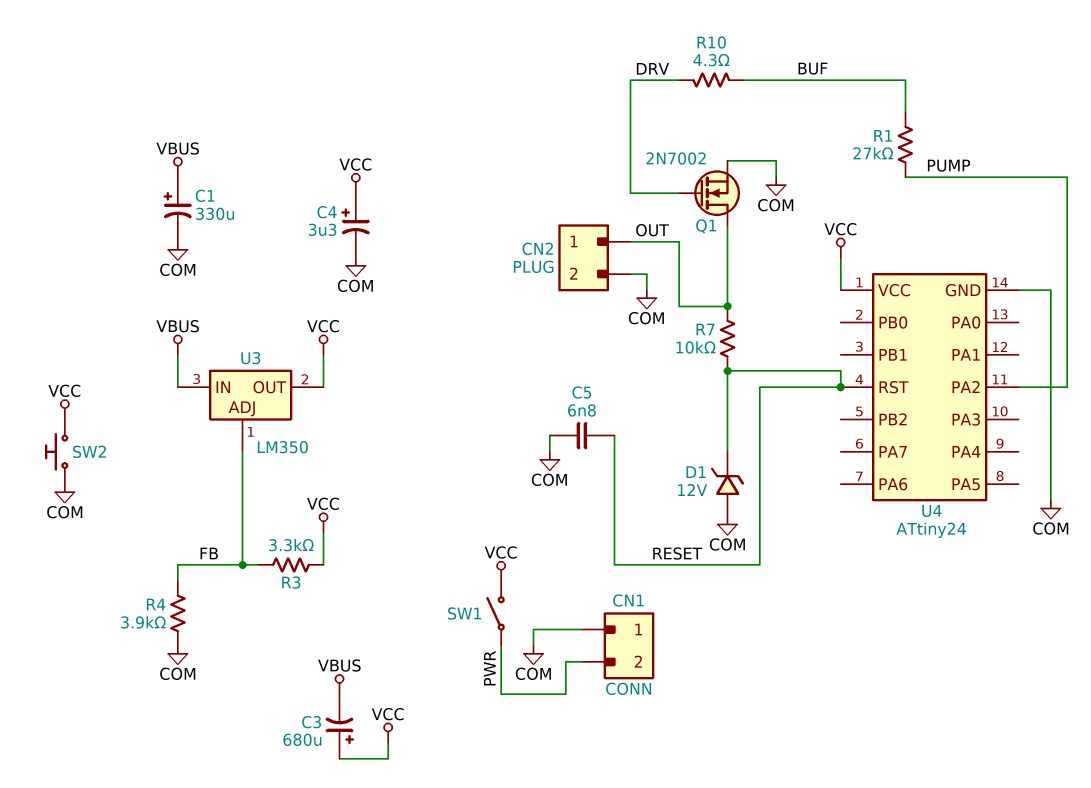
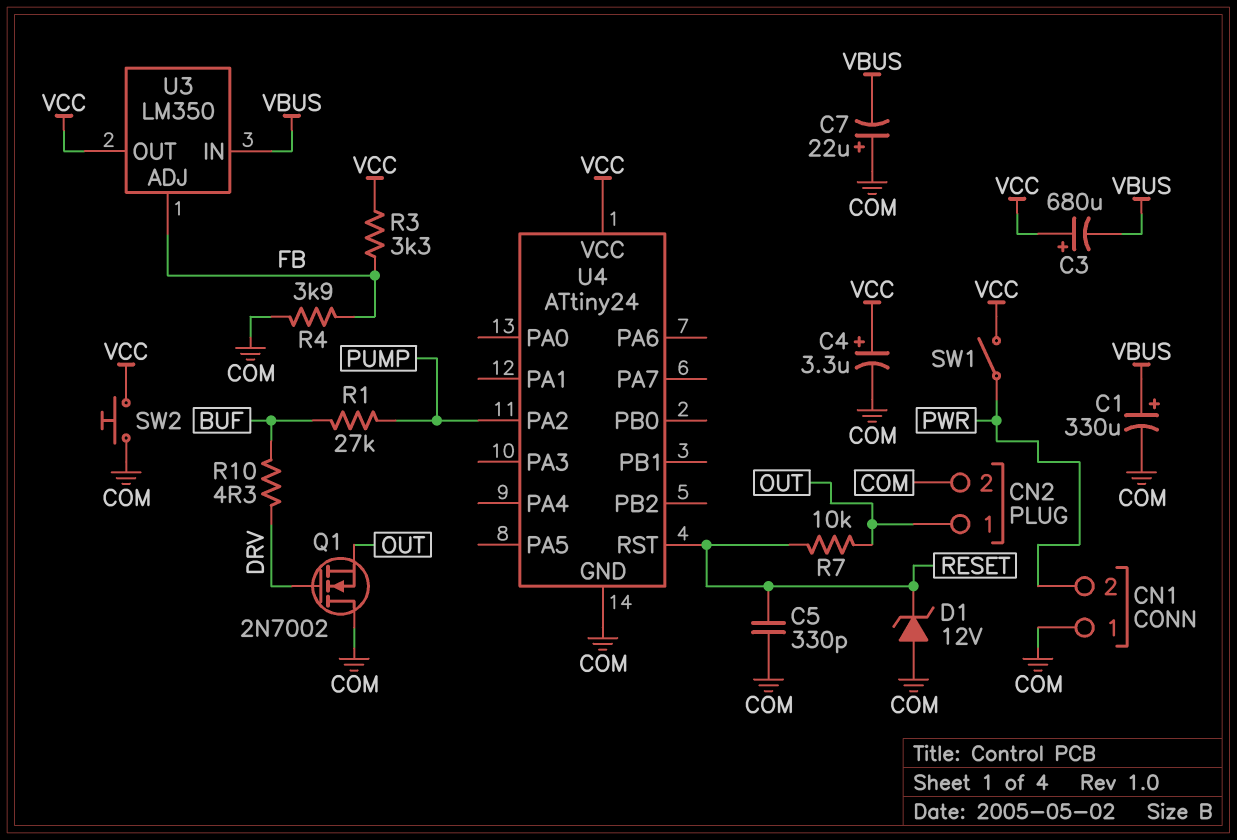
C5: 6.8nF (COM, RESET) -> 330pF (COM, RESET)
C7: none -> 22uF (plus COM, minus VBUS)
Q1: NMOS 2N7002 (G DRV, D OUT, S COM) -> NMOS 2N7002 (G DRV, D COM, S OUT)

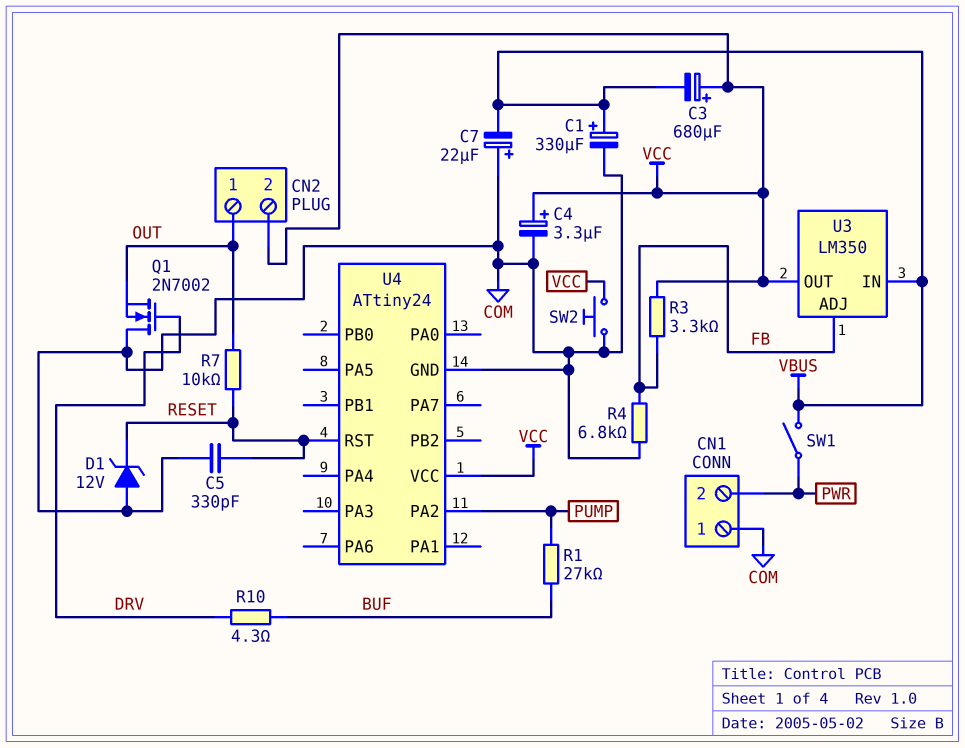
CN2 pin 2: COM -> VCC
R4: 3.9k (COM, FB) -> 6.8k (COM, FB)
SW1: switch (PWR, VCC) -> switch (PWR, VBUS)

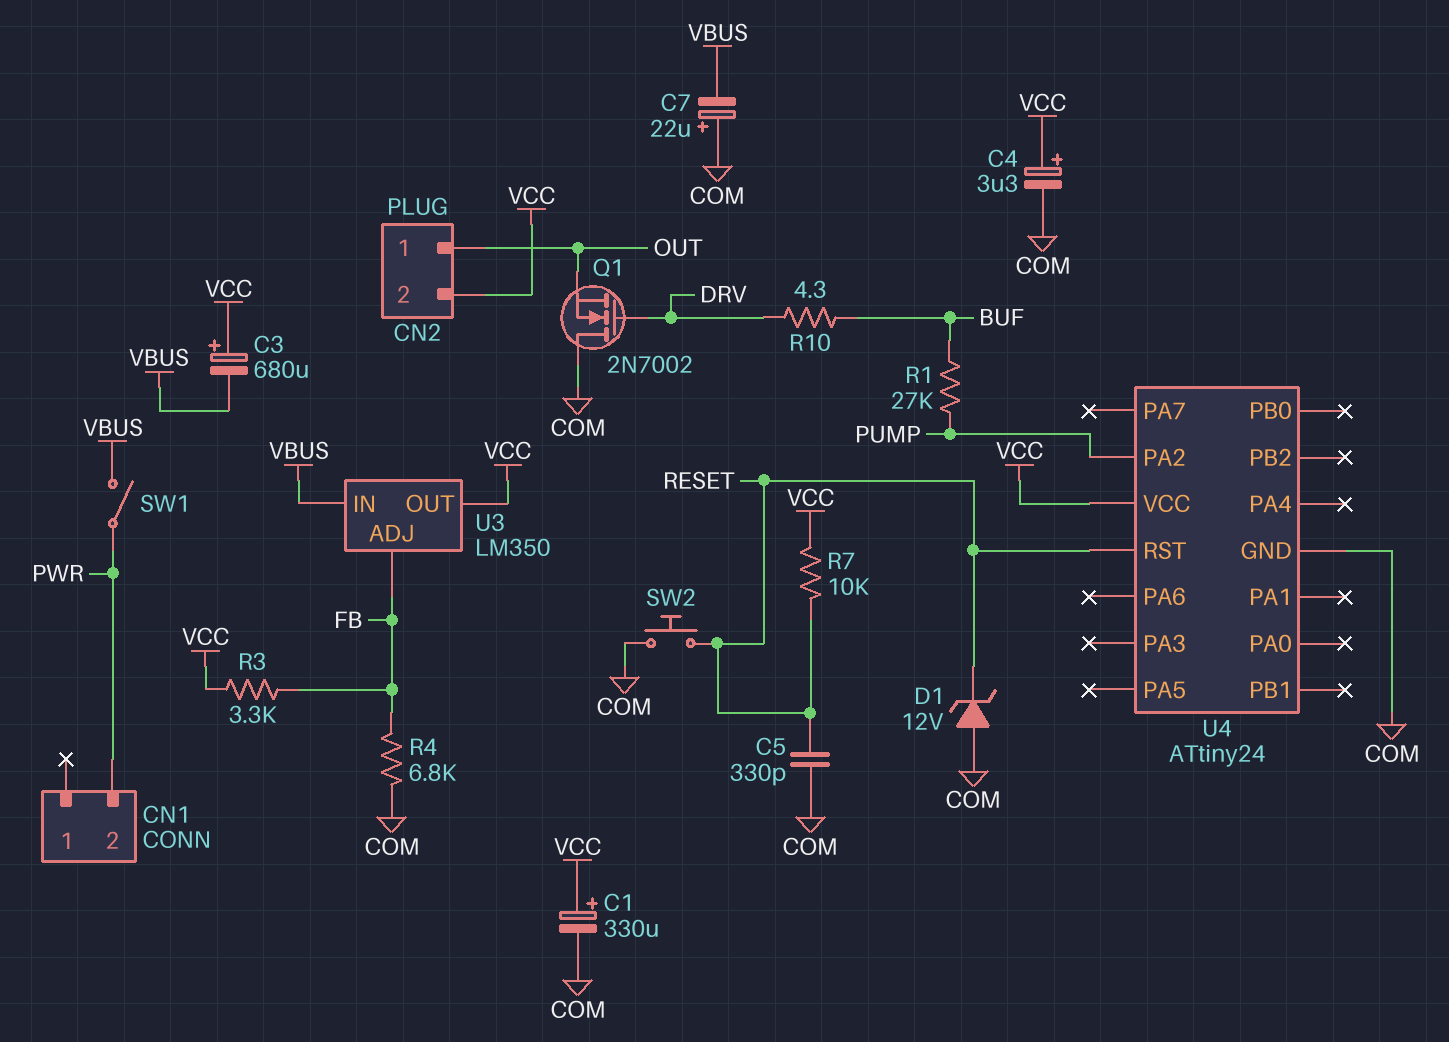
C1: 330uF (plus VBUS, minus COM) -> 330uF (plus VCC, minus COM)
CN1 pin 1: COM -> none
R7: 10k (OUT, RESET) -> 10k (RESET, VCC)
SW2: button (COM, VCC) -> button (COM, RESET)

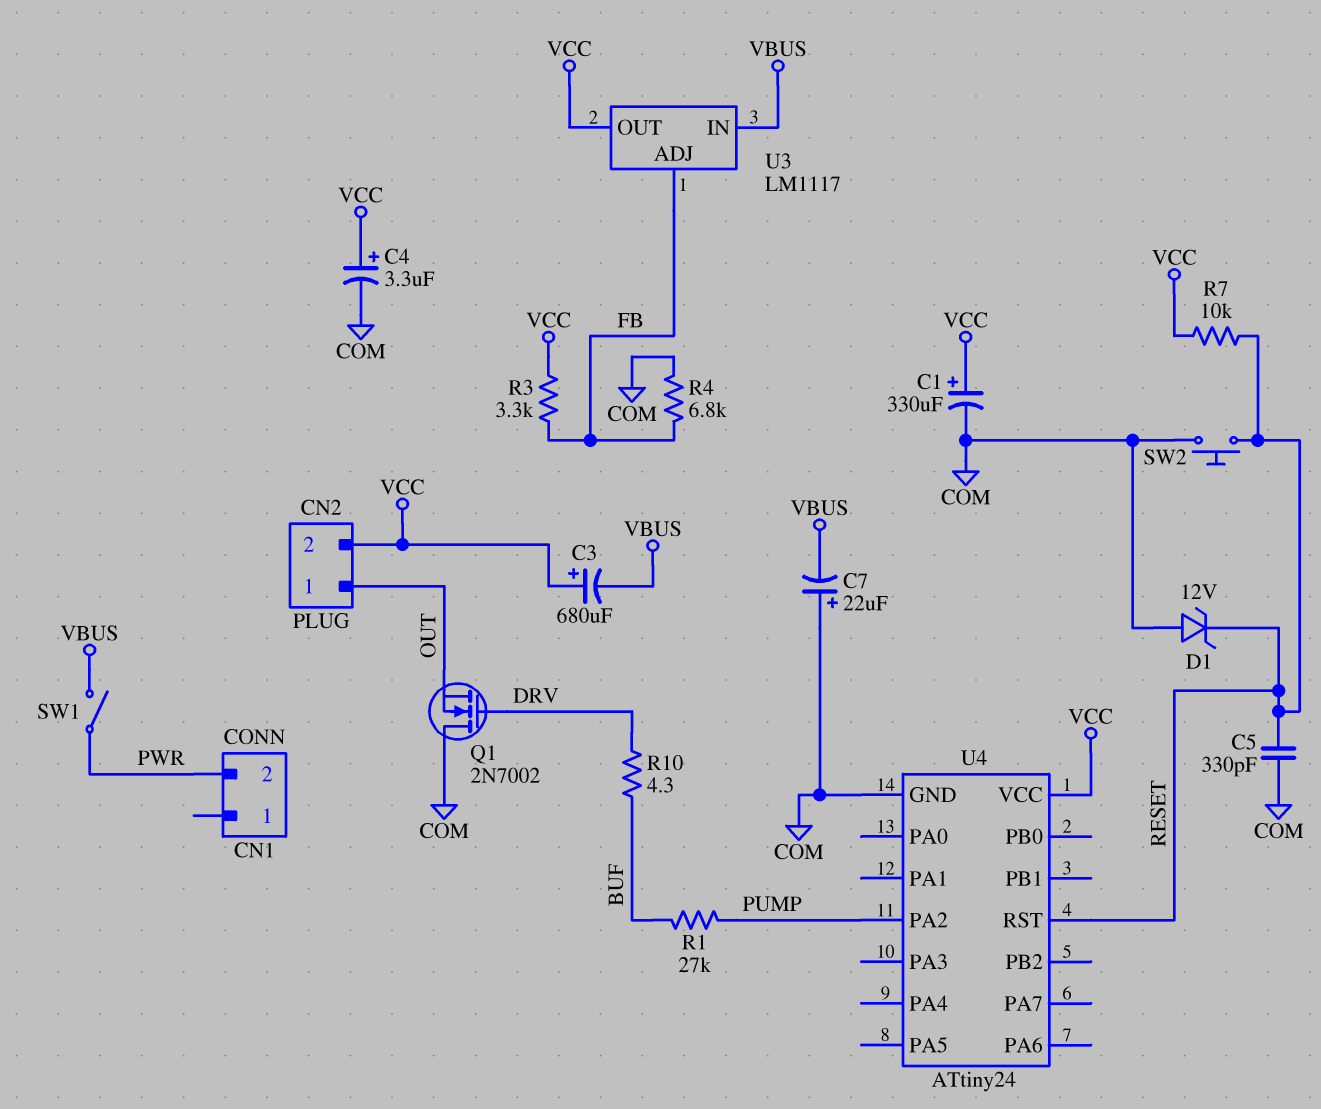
U3: LM350 -> LM1117

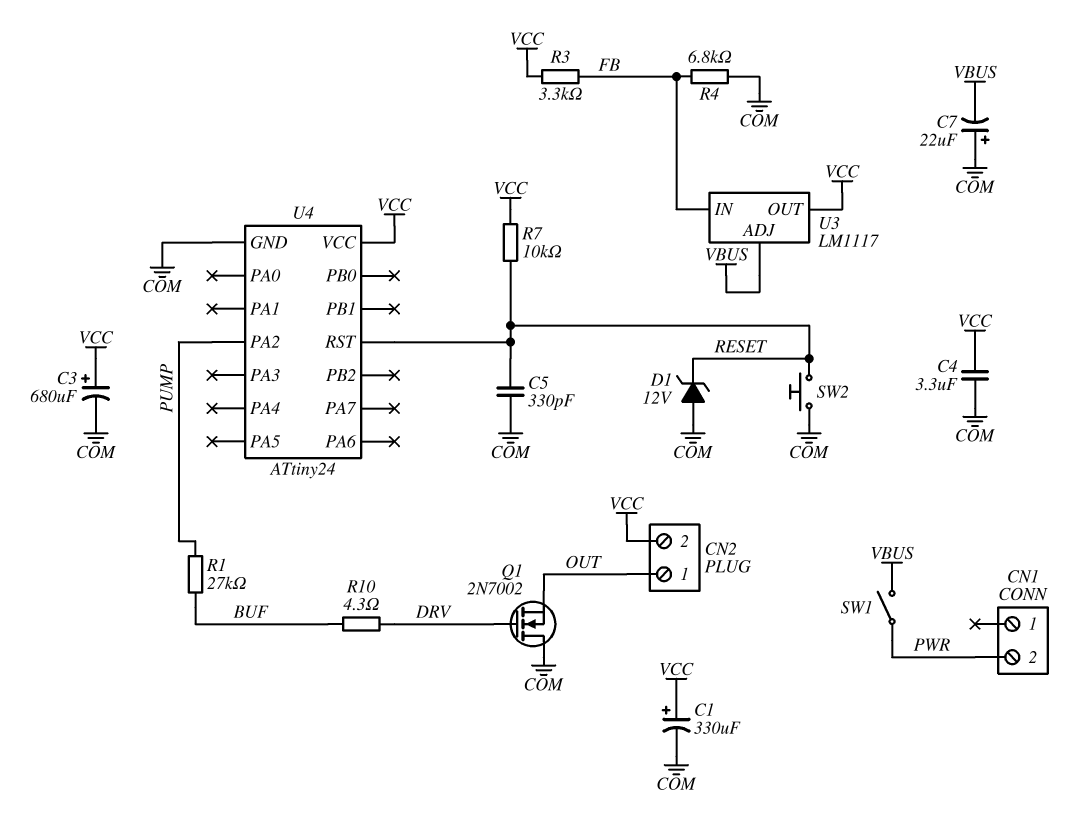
C3: 680uF (plus VCC, minus VBUS) -> 680uF (plus VCC, minus COM)
C4: 3.3uF (plus VCC, minus COM) -> 3.3uF (COM, VCC)
U3 pin ADJ: FB -> VBUS
U3 pin IN: VBUS -> FB

